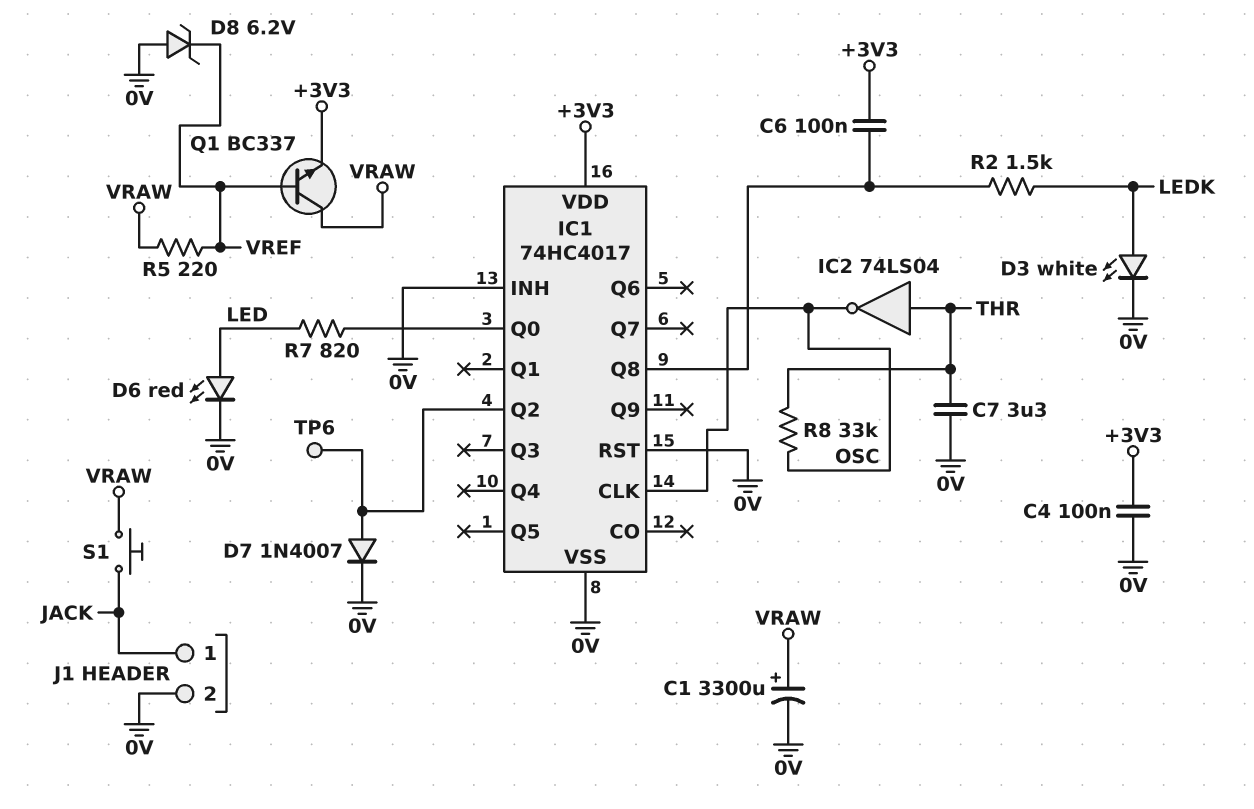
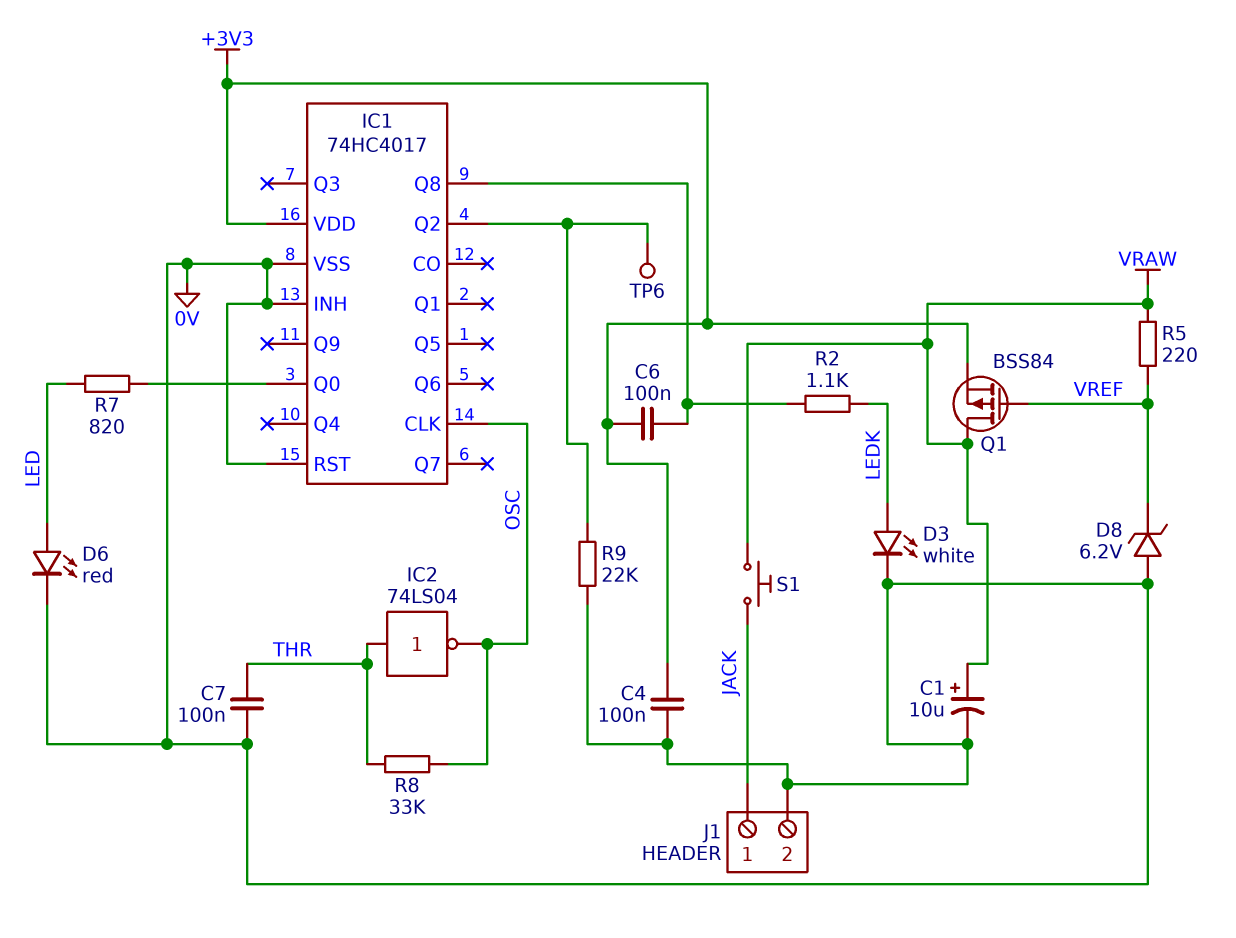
C1: 3300uF (plus VRAW, minus 0V) -> 10uF (plus VRAW, minus 0V)
C7: 3.3uF (0V, THR) -> 100nF (0V, THR)
D7: diode 1N4007 (A IC1/Q2, K 0V) -> none
Q1: NPN BC337 (B VREF, C VRAW, E +3V3) -> PMOS BSS84 (G VREF, D VRAW, S +3V3)
R2: 1.5k (IC1/Q8, LEDK) -> 1.1k (IC1/Q8, LEDK)
R9: none -> 22k (0V, IC1/Q2)

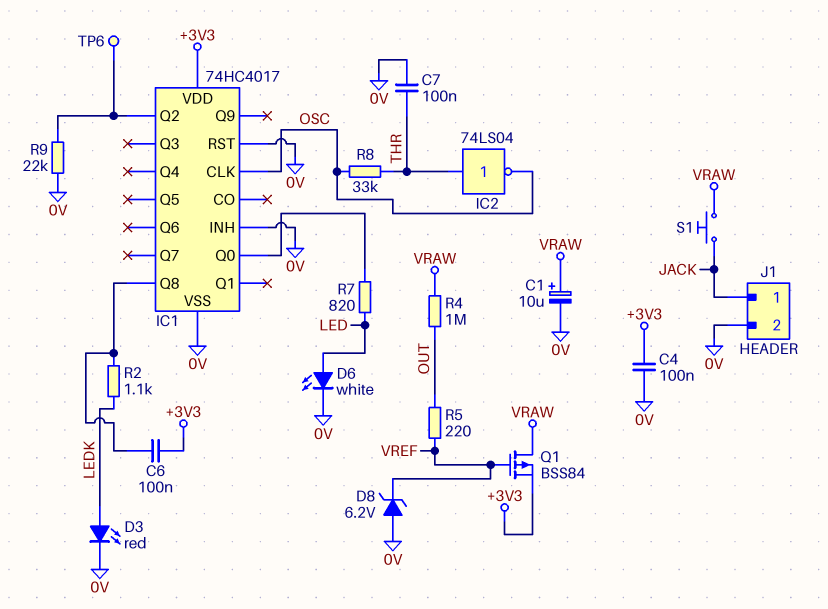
D3: LED white (A LEDK, K 0V) -> LED red (A LEDK, K 0V)
D6: LED red (A LED, K 0V) -> LED white (A LED, K 0V)
R4: none -> 1M (OUT, VRAW)
R5: 220 (VRAW, VREF) -> 220 (OUT, VREF)

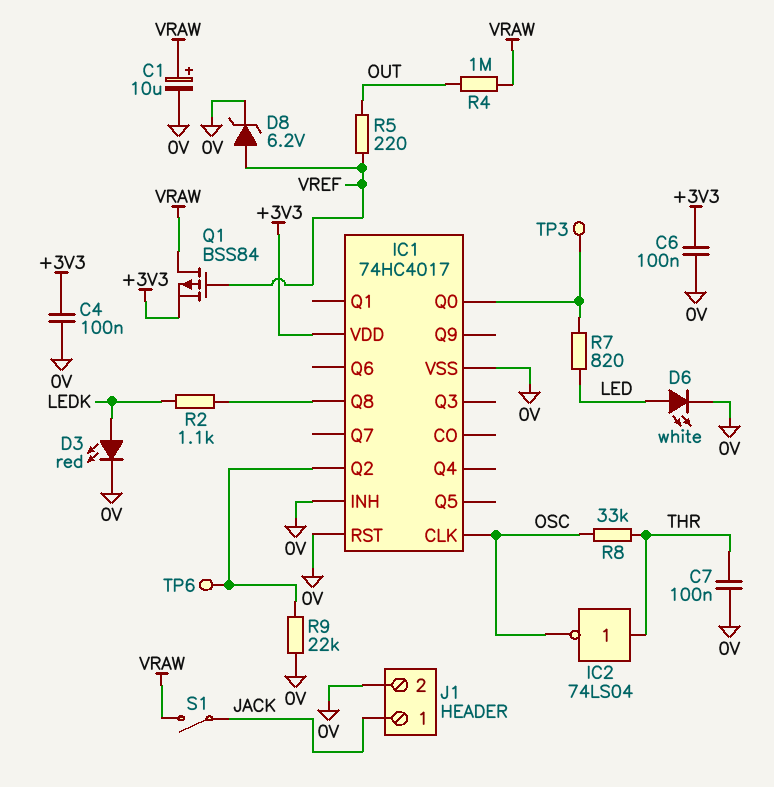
C6: 100nF (+3V3, IC1/Q8) -> 100nF (+3V3, 0V)
D8: zener 6.2V (A 0V, K VREF) -> zener 6.2V (A VREF, K 0V)
S1: button (JACK, VRAW) -> switch (JACK, VRAW)
TP3: none -> test point (IC1/Q0)

